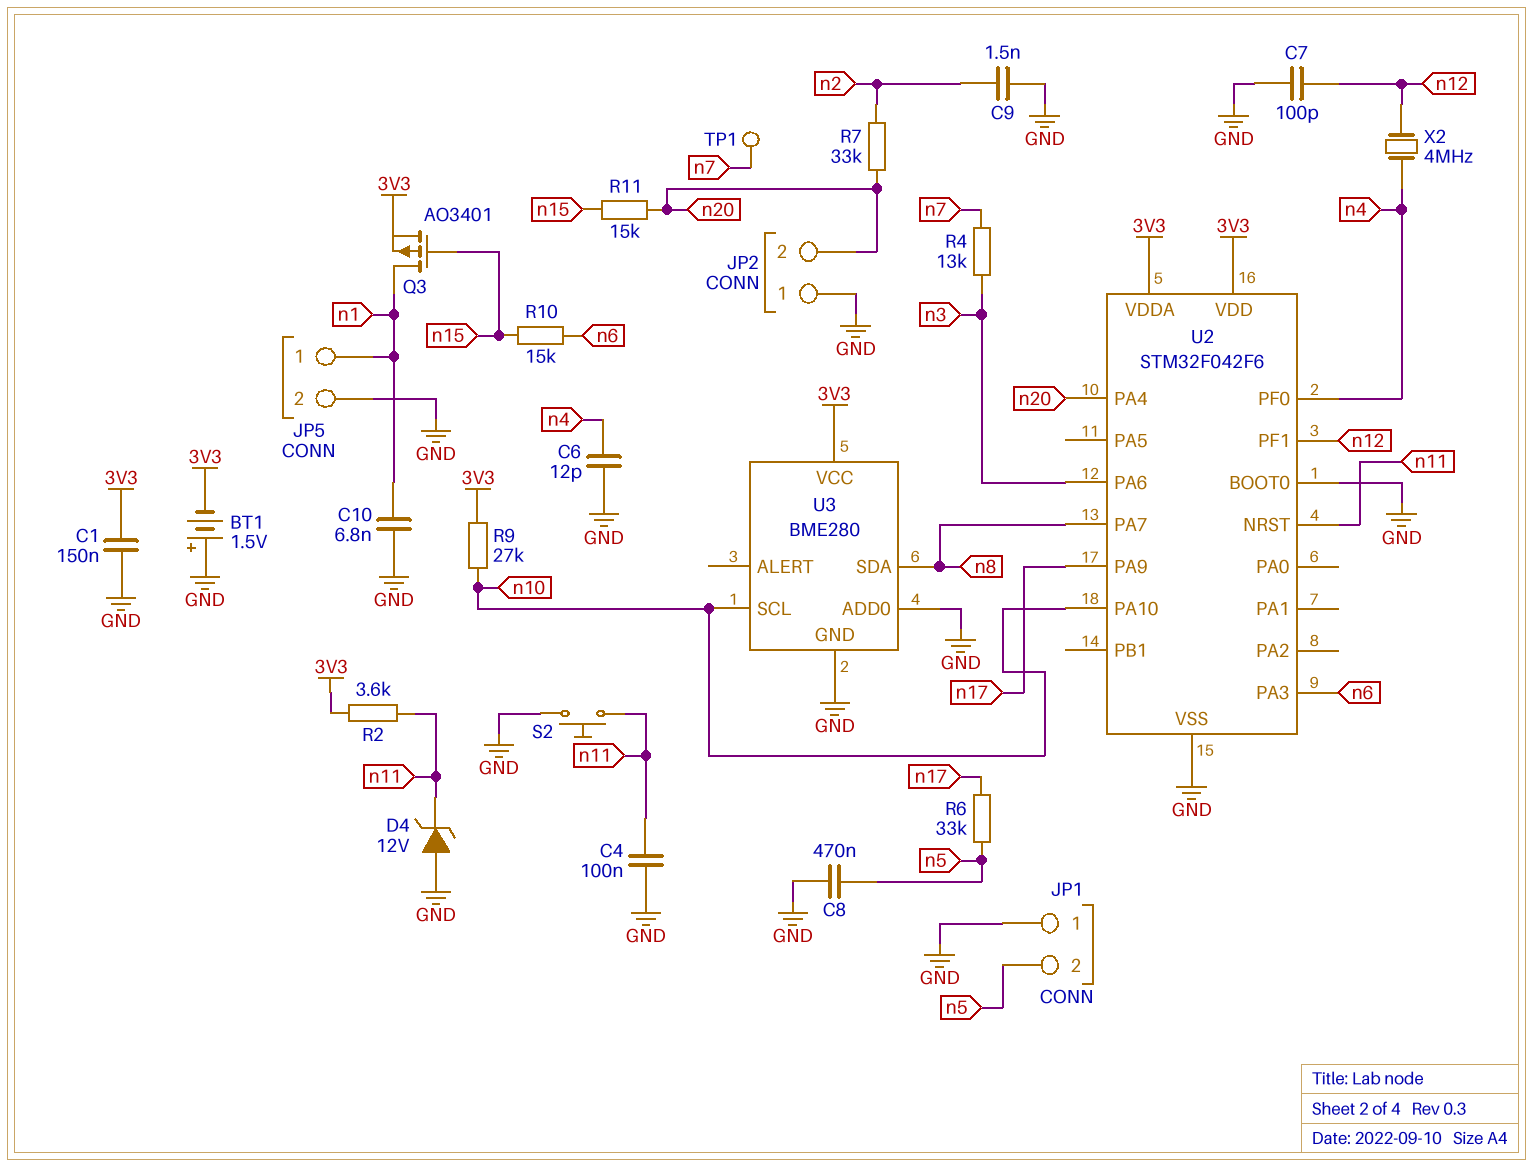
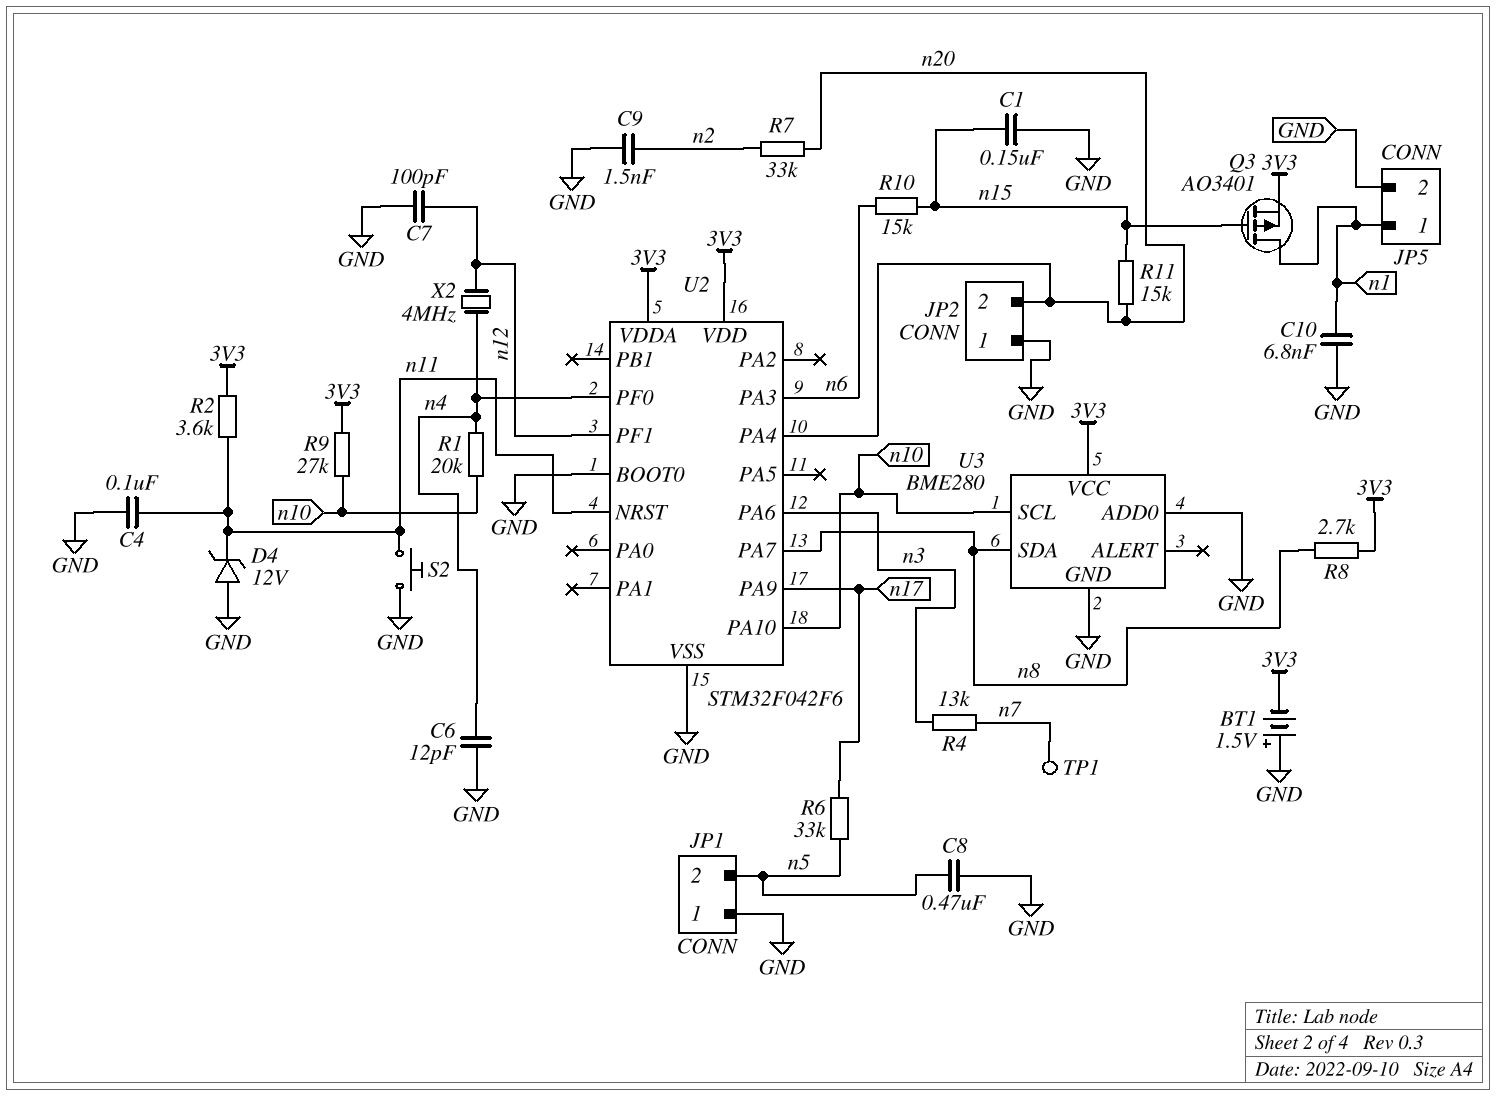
C1: 150nF (3V3, GND) -> 150nF (GND, n15)
R1: none -> 20k (n4, n10)
R8: none -> 2.7k (3V3, n8)

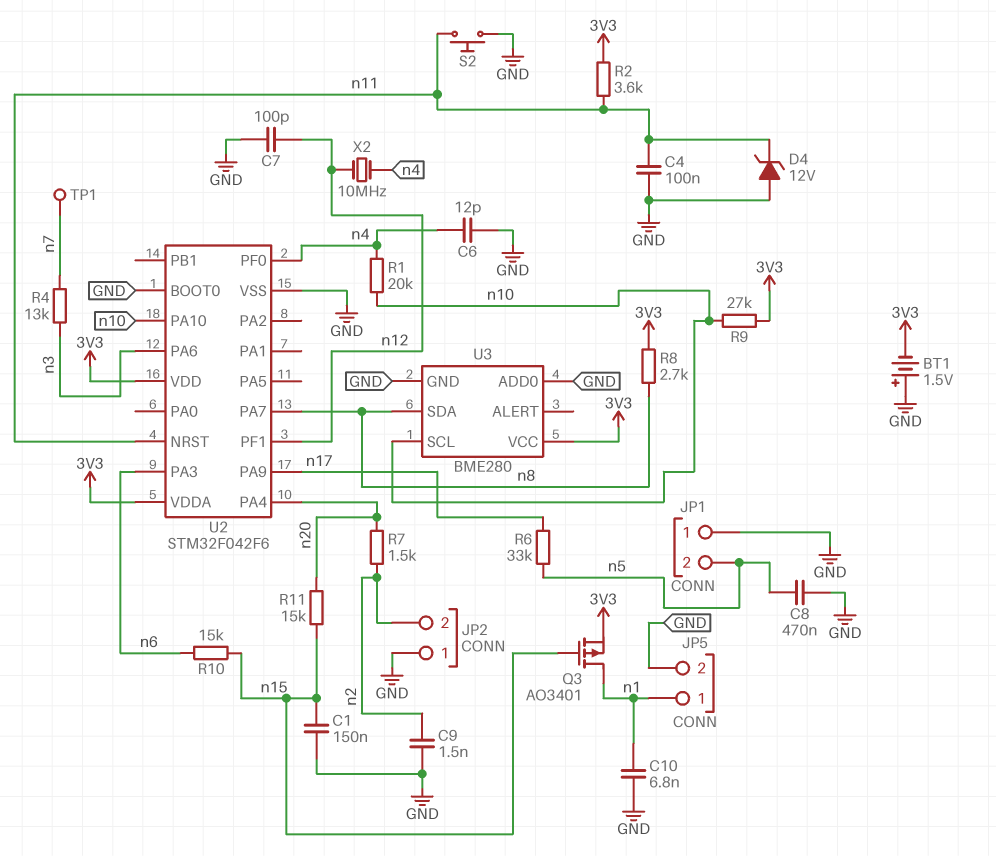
JP2 pin 2: n20 -> n2
R7: 33k (n2, n20) -> 1.5k (n2, n20)
X2: 4MHz (n4, n12) -> 10MHz (n4, n12)

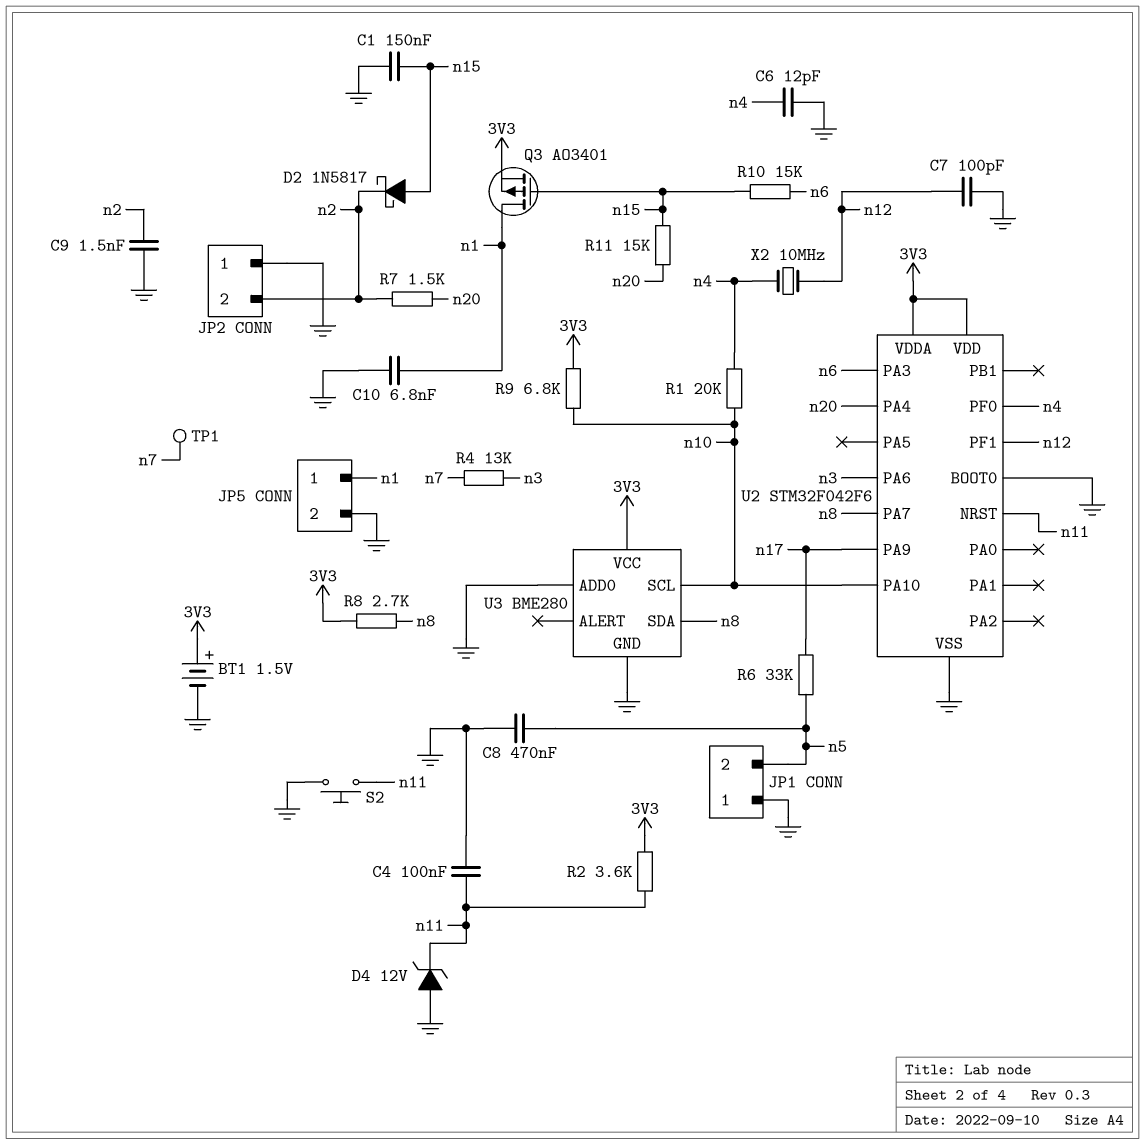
BT1: 1.5V (plus GND, minus 3V3) -> 1.5V (plus 3V3, minus GND)
D2: none -> schottky 1N5817 (A n15, K n2)
R9: 27k (3V3, n10) -> 6.8k (3V3, n10)

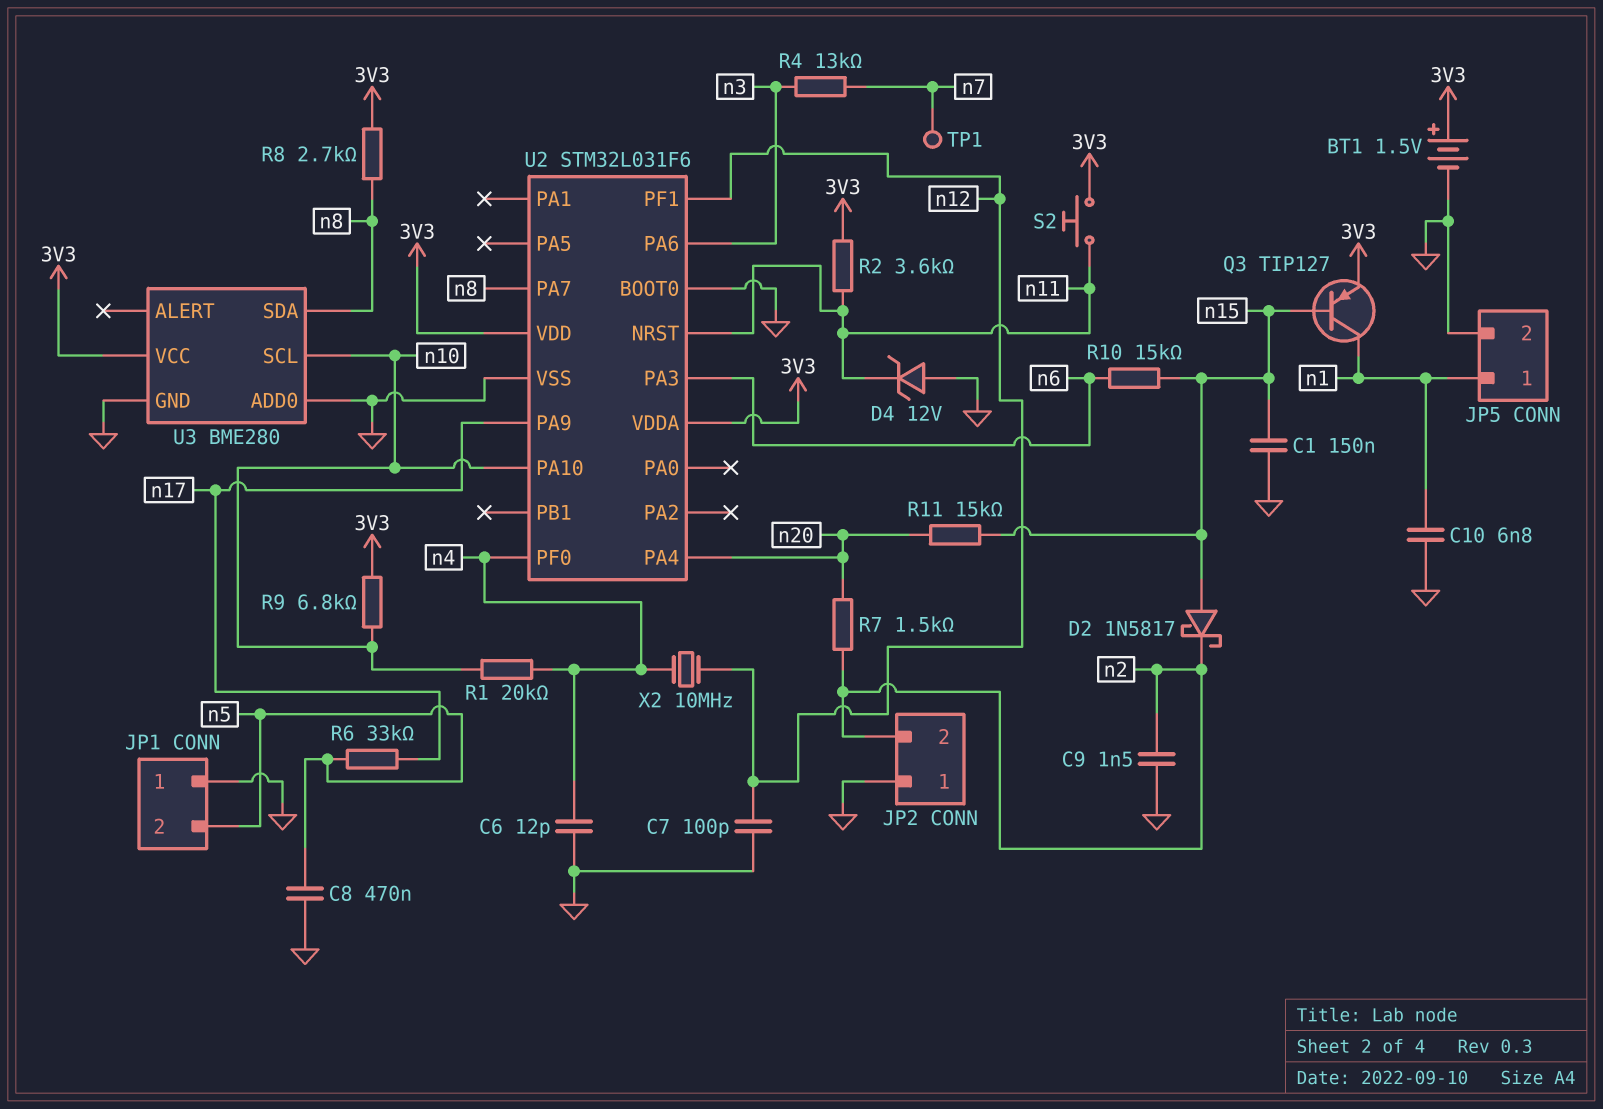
C4: 100nF (GND, n11) -> none
Q3: PMOS AO3401 (G n15, D n1, S 3V3) -> PNP TIP127 (B n15, C n1, E 3V3)
S2: button (GND, n11) -> button (3V3, n11)
U2: STM32F042F6 -> STM32L031F6

